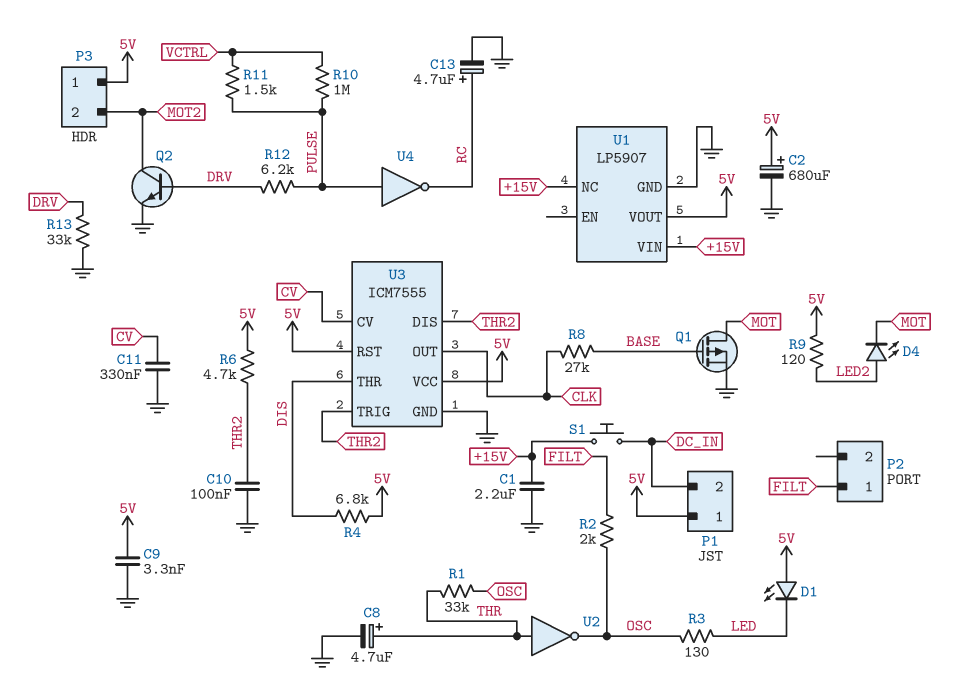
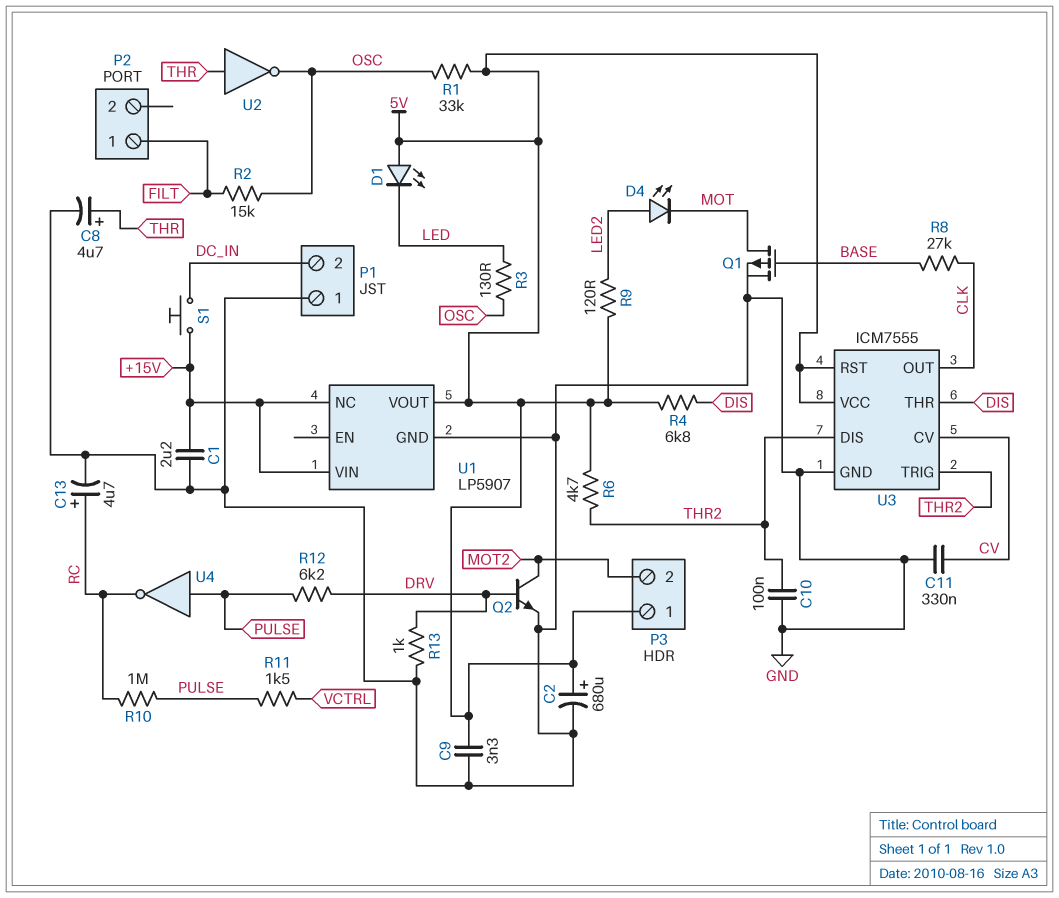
P1 pin 1: 5V -> GND
R1: 33k (OSC, THR) -> 33k (5V, OSC)
R2: 2k (FILT, OSC) -> 15k (FILT, OSC)
R10: 1M (PULSE, VCTRL) -> 1M (PULSE, RC)
R13: 33k (DRV, GND) -> 1k (DRV, GND)

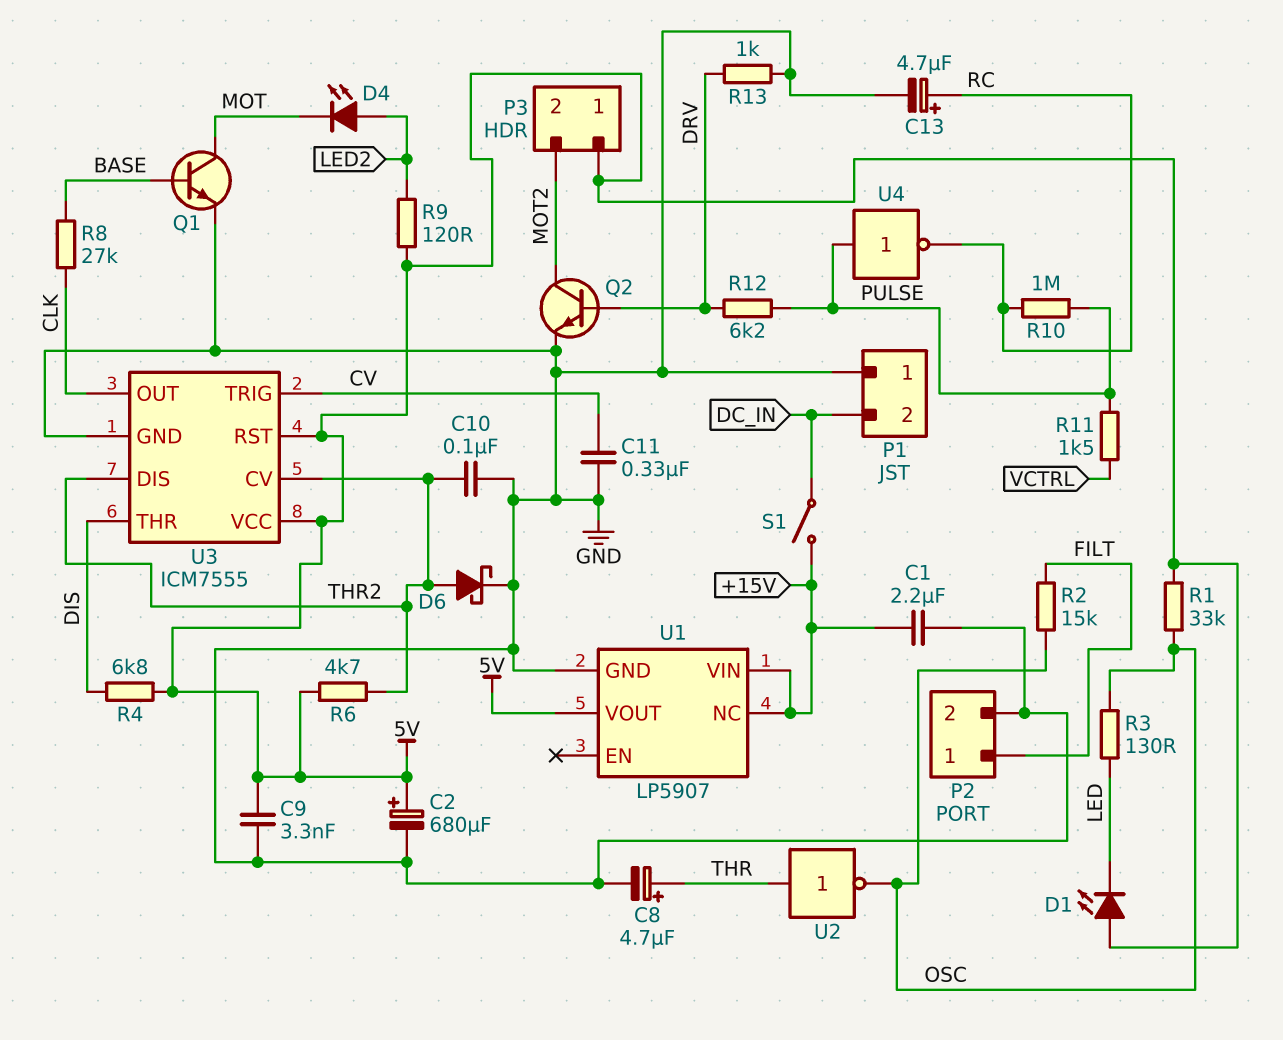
D6: none -> schottky (A THR2, K GND)
P2 pin 2: none -> GND
Q1: PMOS (G BASE, D MOT, S GND) -> NPN (B BASE, C MOT, E GND)
S1: button (+15V, DC_IN) -> switch (+15V, DC_IN)
U3 pin CV: CV -> THR2
U3 pin TRIG: THR2 -> CV

